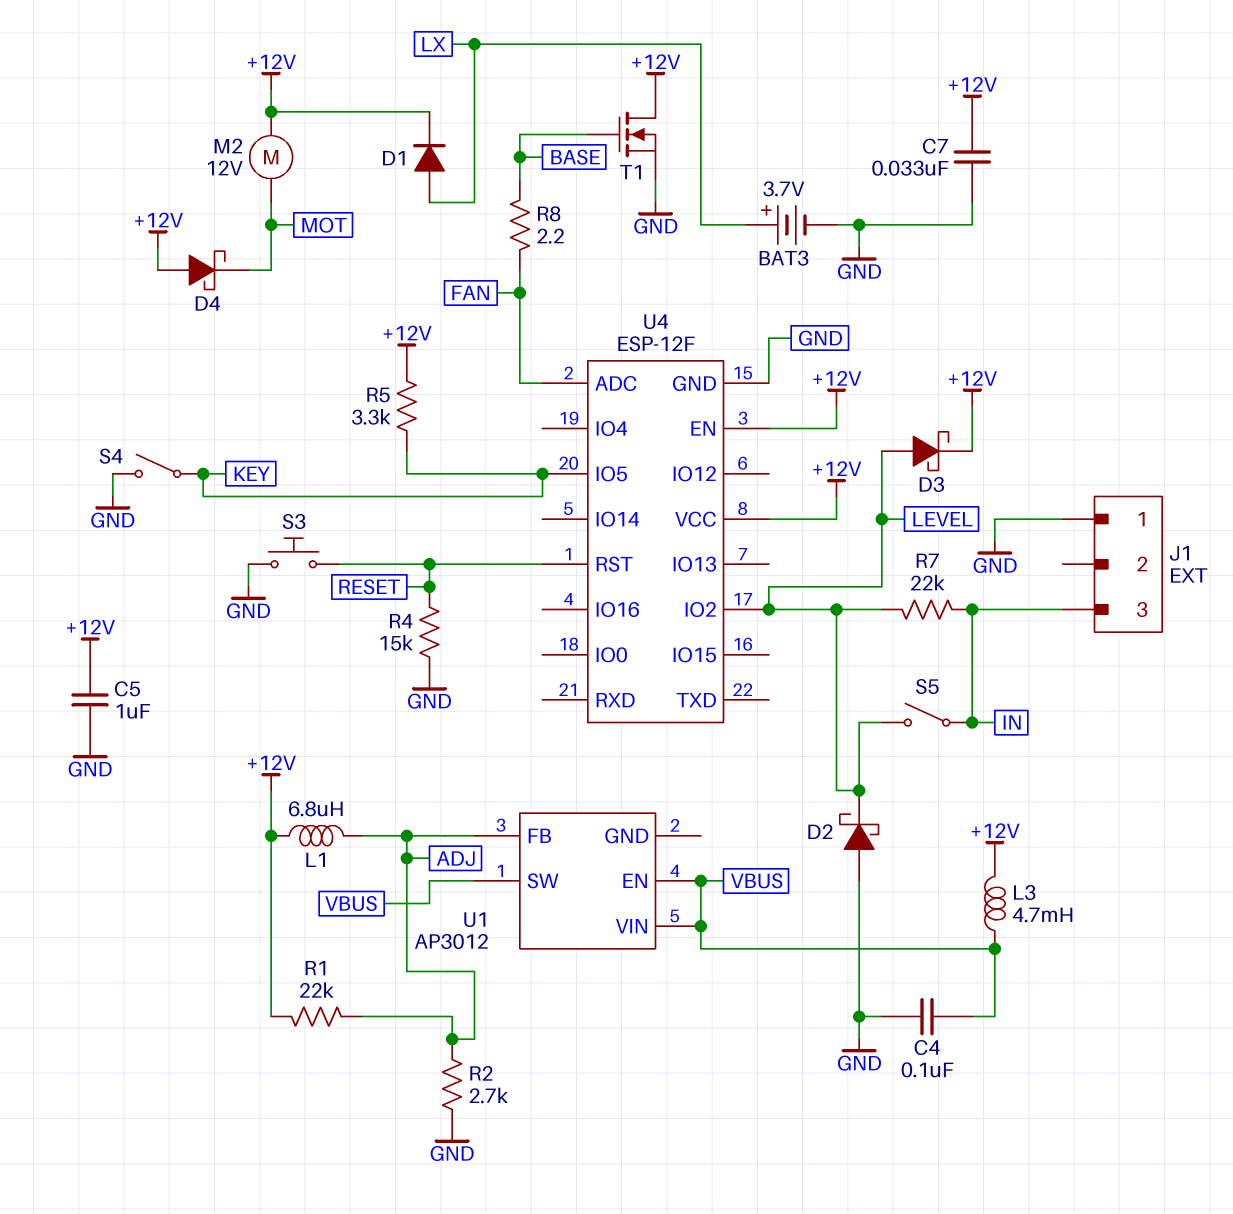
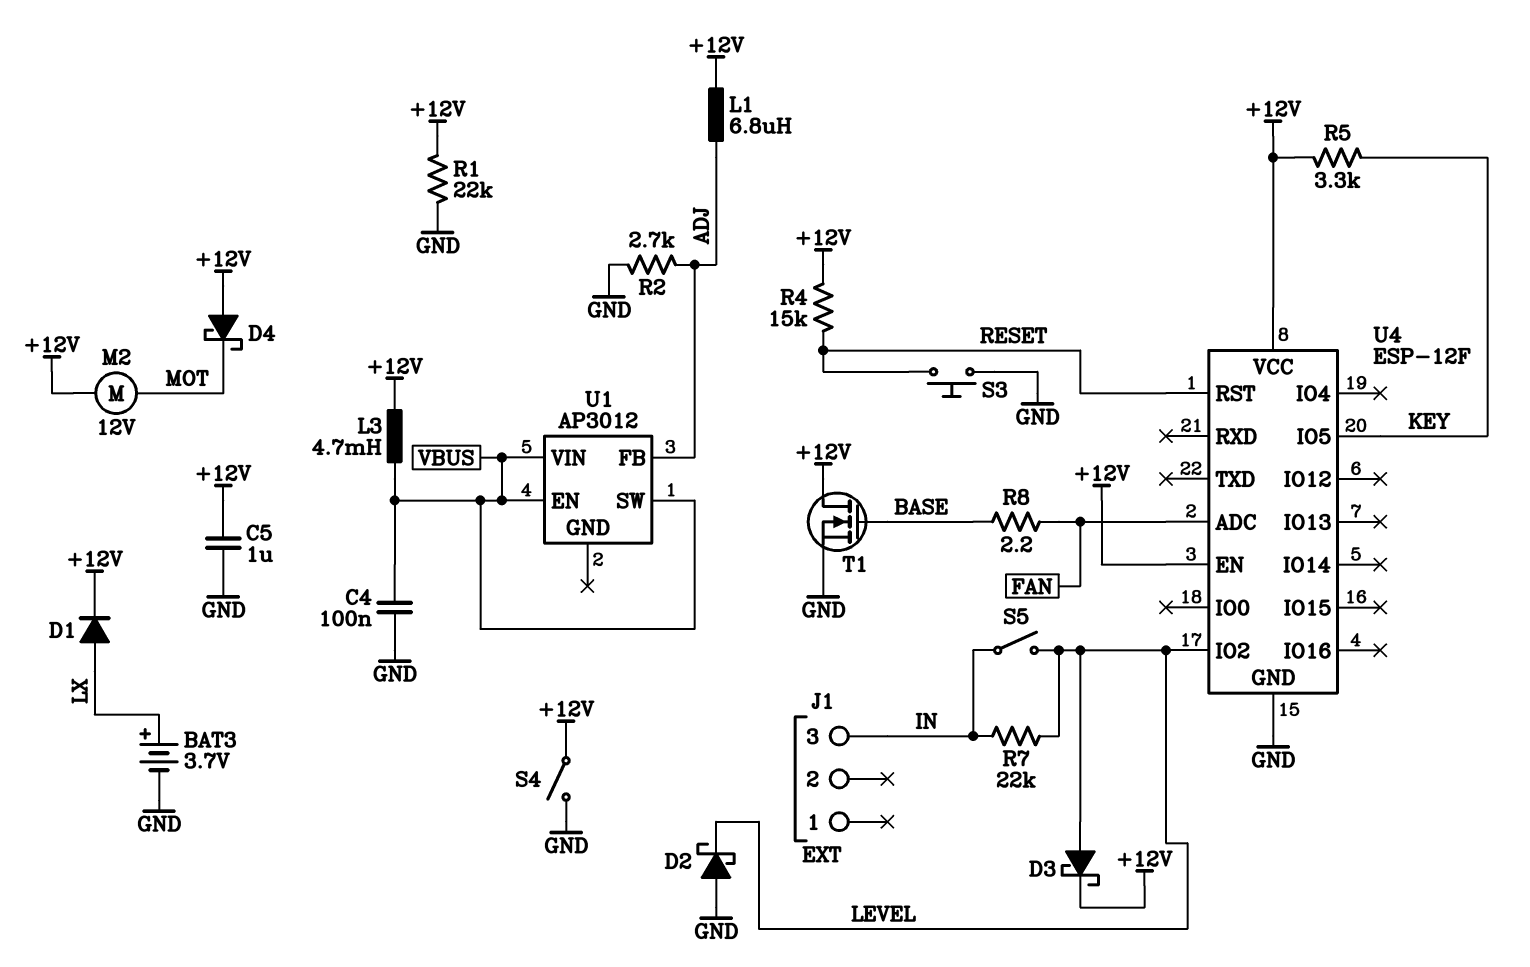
C7: 33nF (+12V, GND) -> none
J1 pin 1: GND -> none
R1: 22k (+12V, ADJ) -> 22k (+12V, GND)
R4: 15k (GND, RESET) -> 15k (+12V, RESET)
S4: switch (GND, KEY) -> switch (+12V, GND)

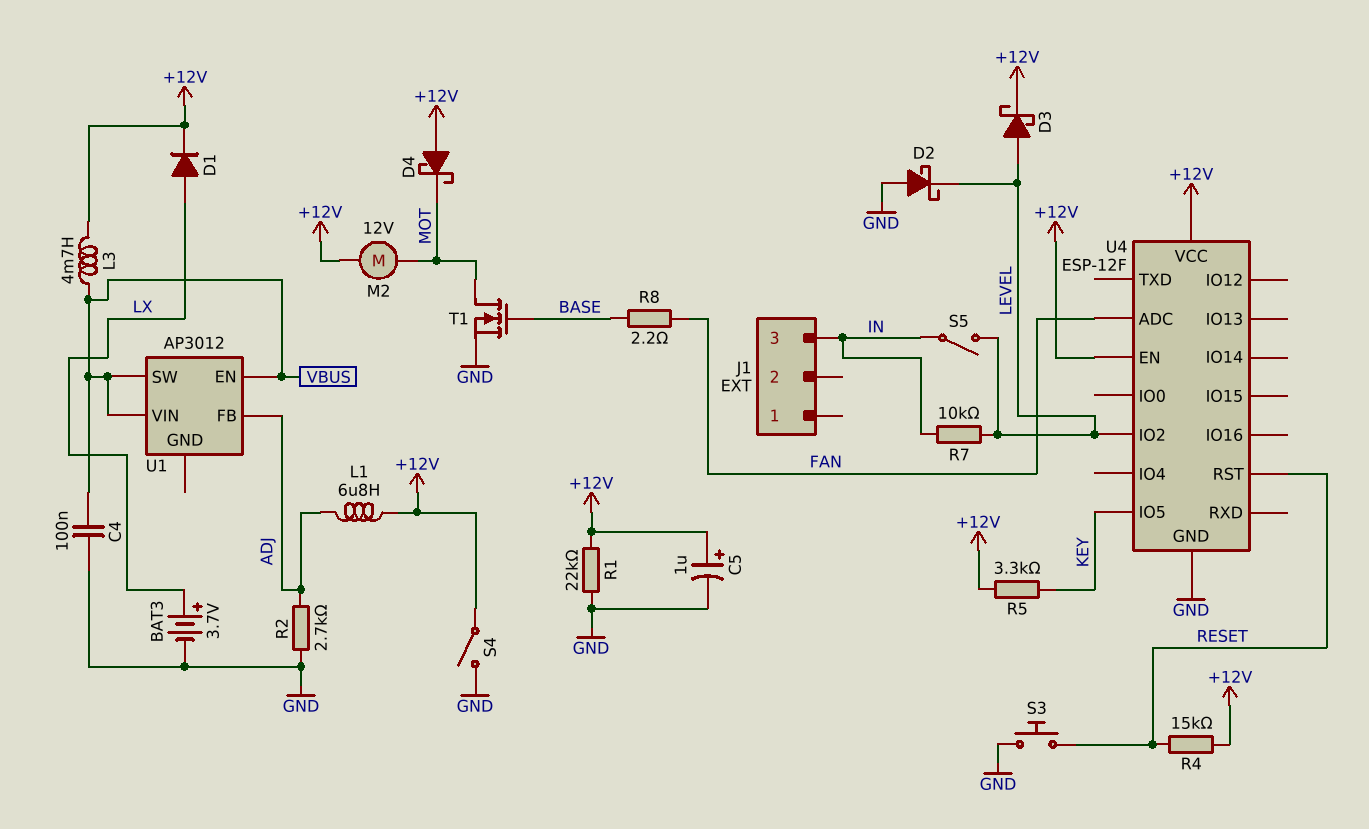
C5: 1uF (+12V, GND) -> 1uF (plus +12V, minus GND)
R7: 22k (IN, LEVEL) -> 10k (IN, LEVEL)
T1: NMOS (G BASE, D +12V, S GND) -> NMOS (G BASE, D MOT, S GND)

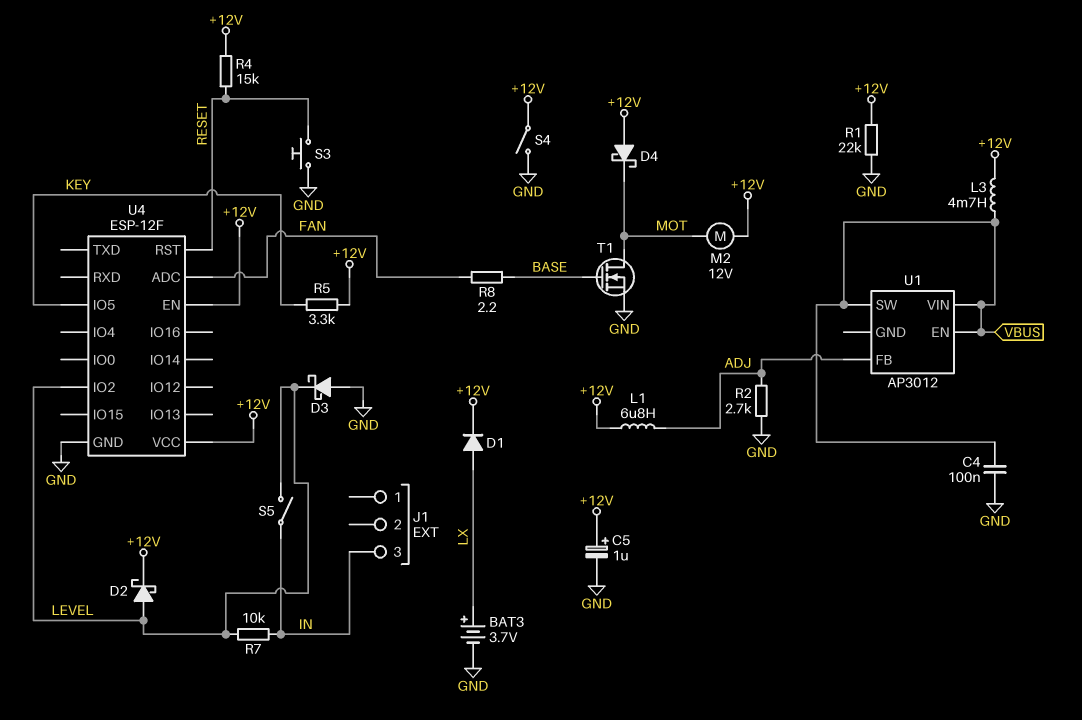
D2: schottky (A GND, K LEVEL) -> schottky (A LEVEL, K +12V)
D3: schottky (A LEVEL, K +12V) -> schottky (A GND, K LEVEL)

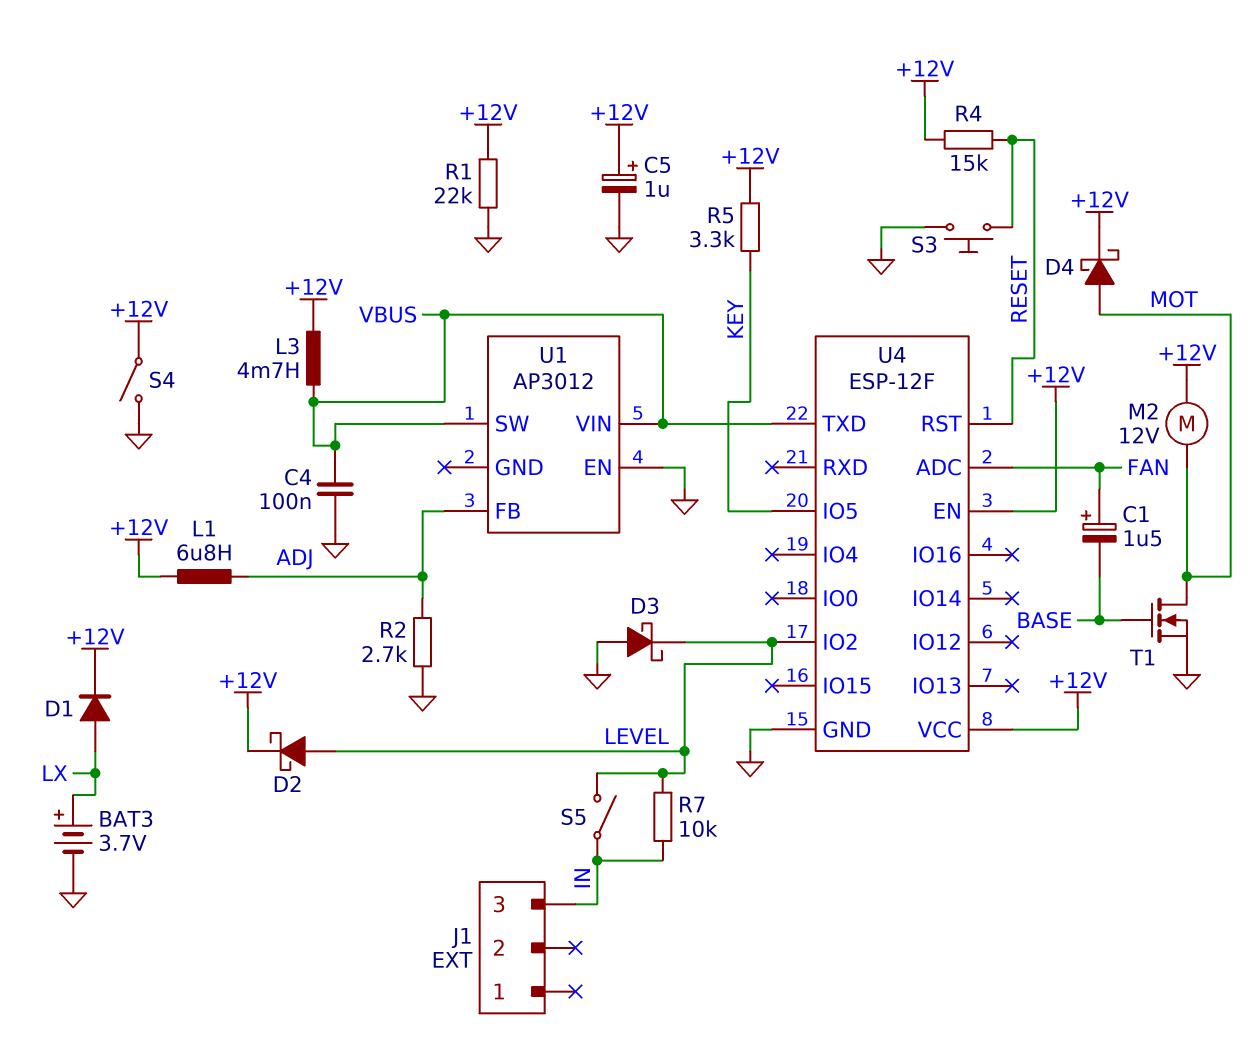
C1: none -> 1.5uF (plus FAN, minus BASE)
D4: schottky (A +12V, K MOT) -> schottky (A MOT, K +12V)
R8: 2.2 (BASE, FAN) -> none
U1 pin EN: VBUS -> GND
U4 pin TXD: none -> VBUS

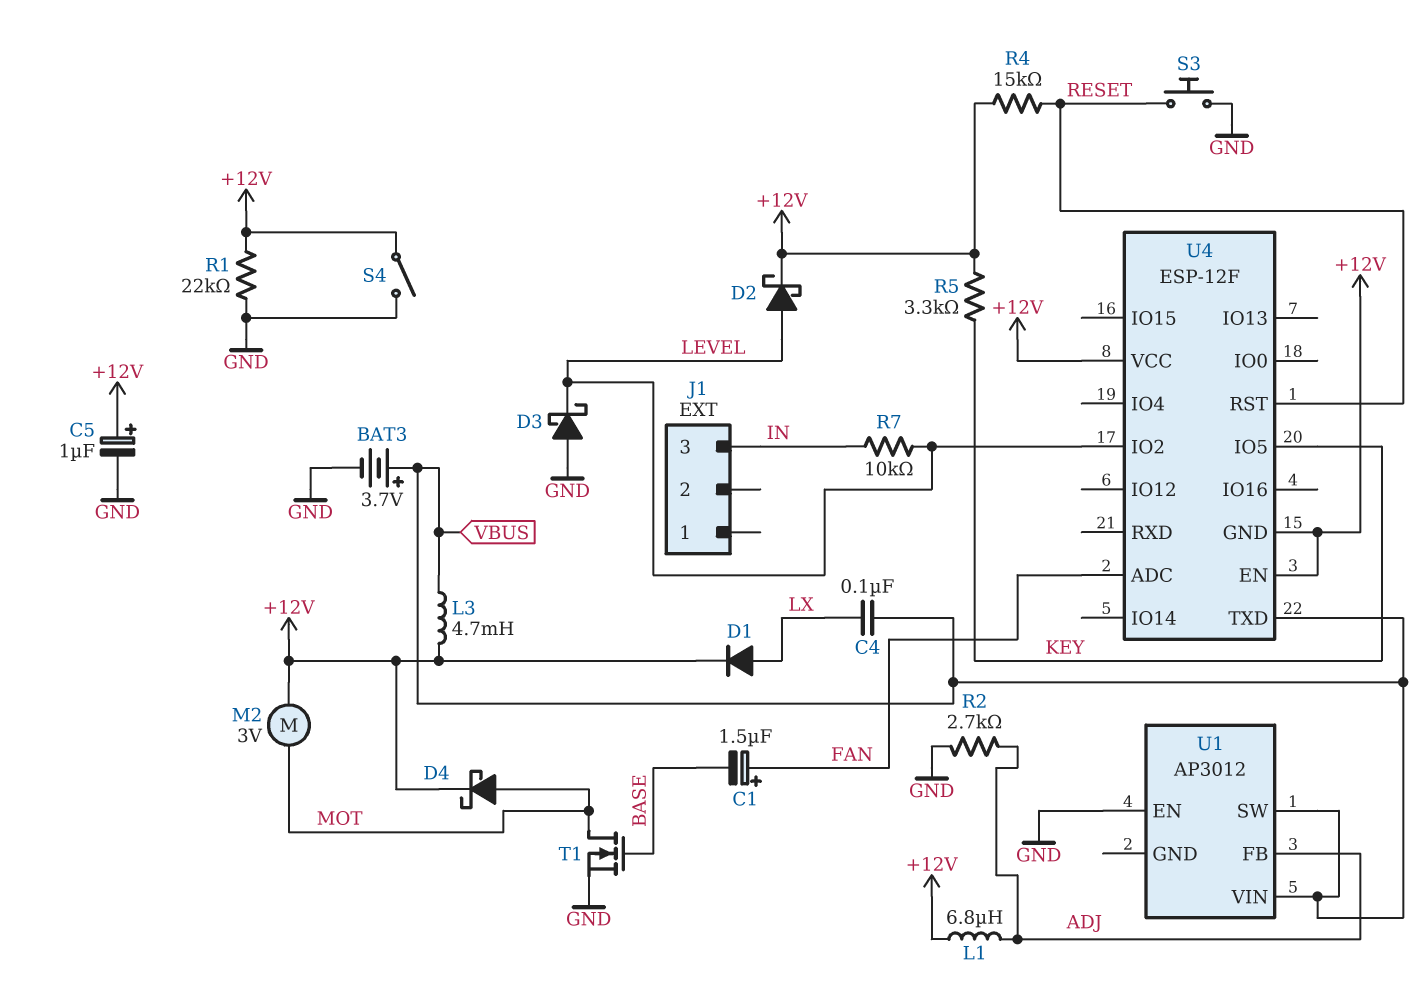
BAT3: 3.7V (plus LX, minus GND) -> 3.7V (plus VBUS, minus GND)
C4: 100nF (GND, VBUS) -> 100nF (LX, VBUS)
M2: motor 12V (+12V, MOT) -> motor 3V (+12V, MOT)
S5: switch (IN, LEVEL) -> none
U4 pin GND: GND -> +12V

